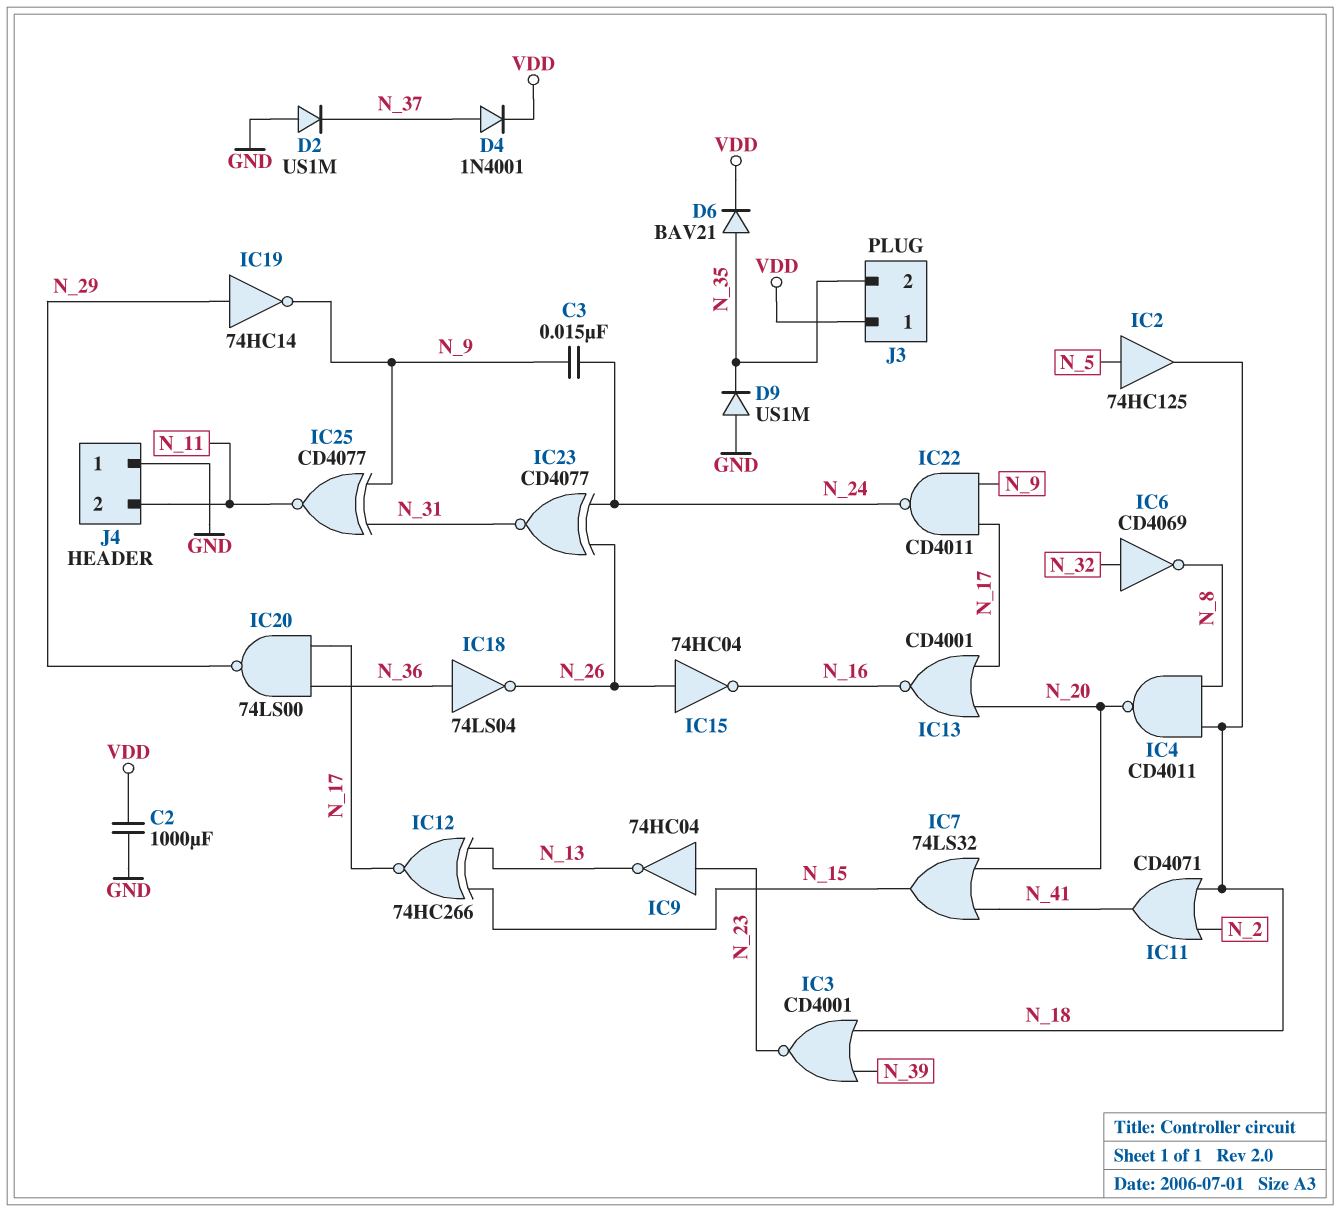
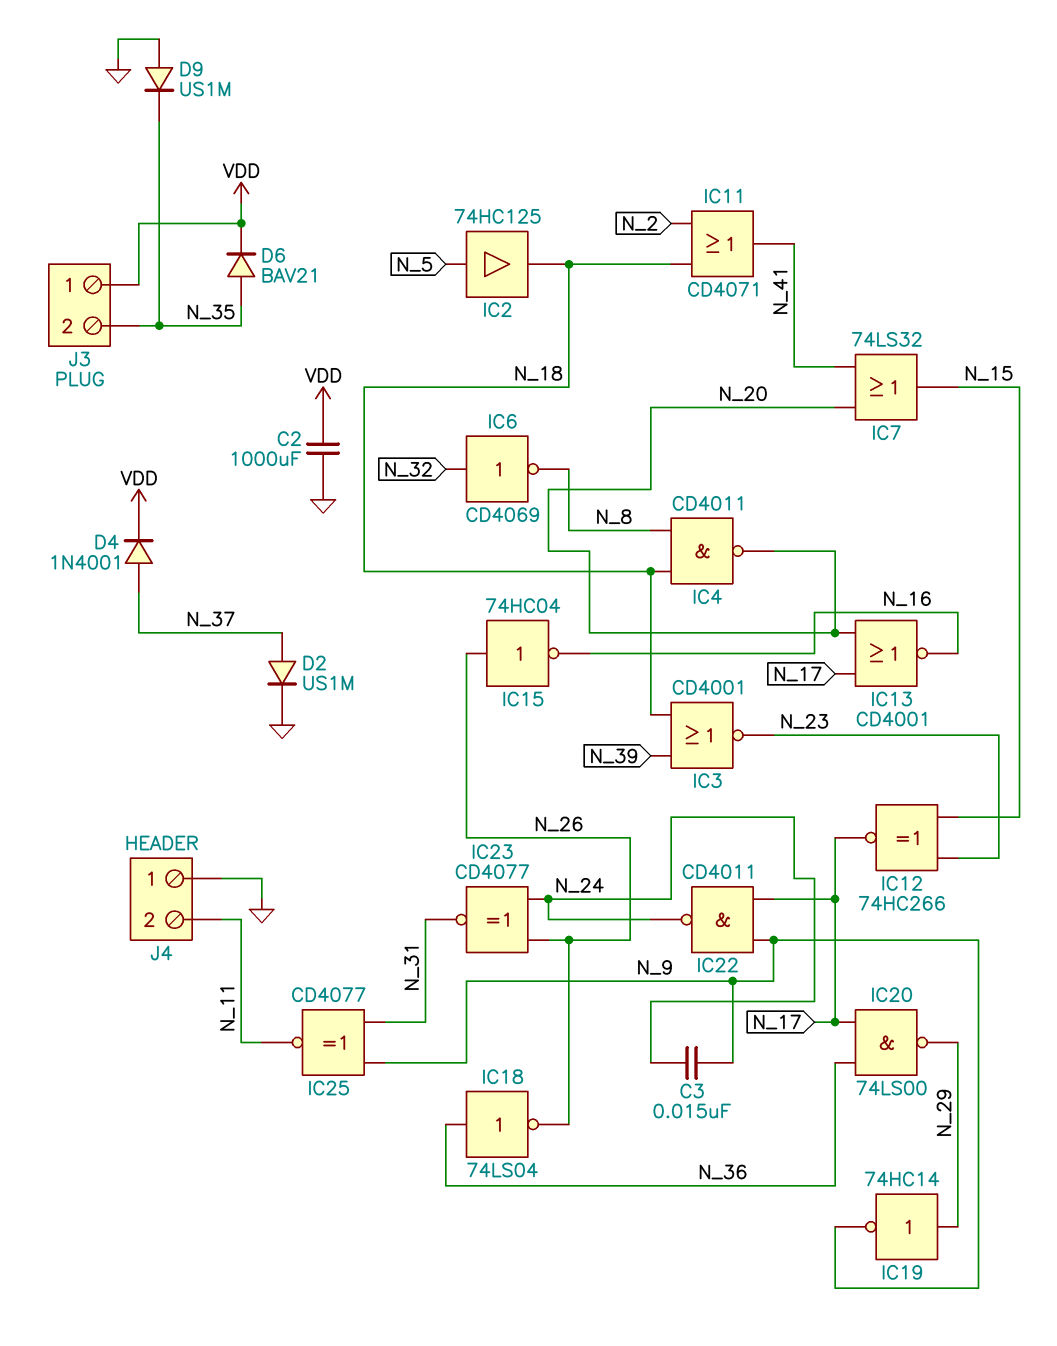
D2: diode US1M (A GND, K N_37) -> diode US1M (A N_37, K GND)
IC9: NOT 74HC04 (in N_23, out N_13) -> none
IC12: XNOR 74HC266 (in N_13, in N_15, out N_17) -> XNOR 74HC266 (in N_15, in N_23, out N_17)

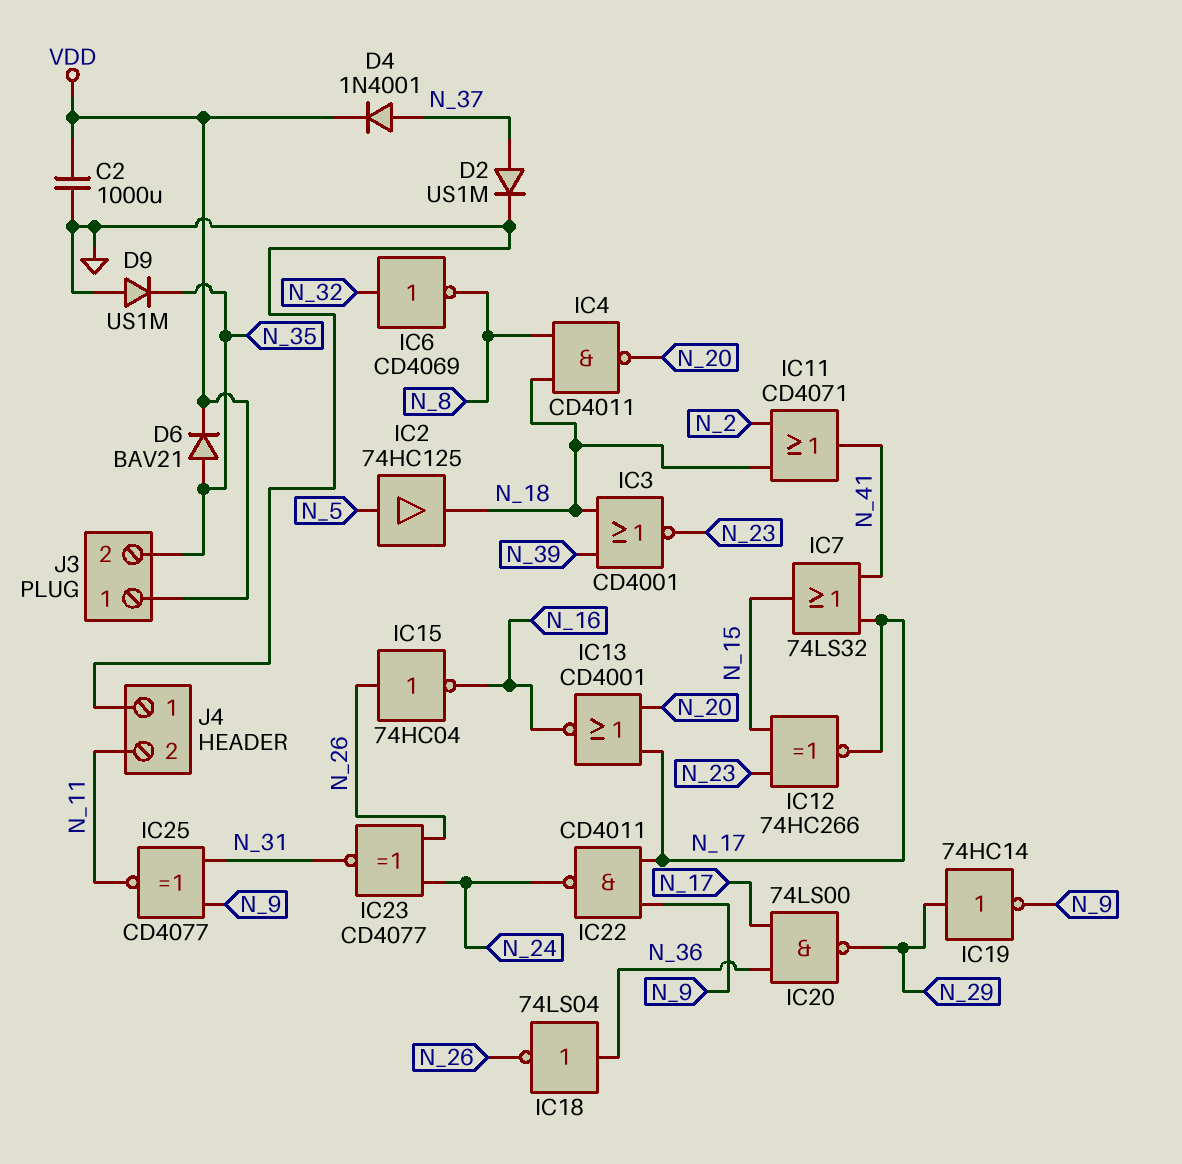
C3: 15nF (N_9, N_24) -> none
IC7: OR 74LS32 (in N_20, in N_41, out N_15) -> OR 74LS32 (in N_17, in N_41, out N_15)

